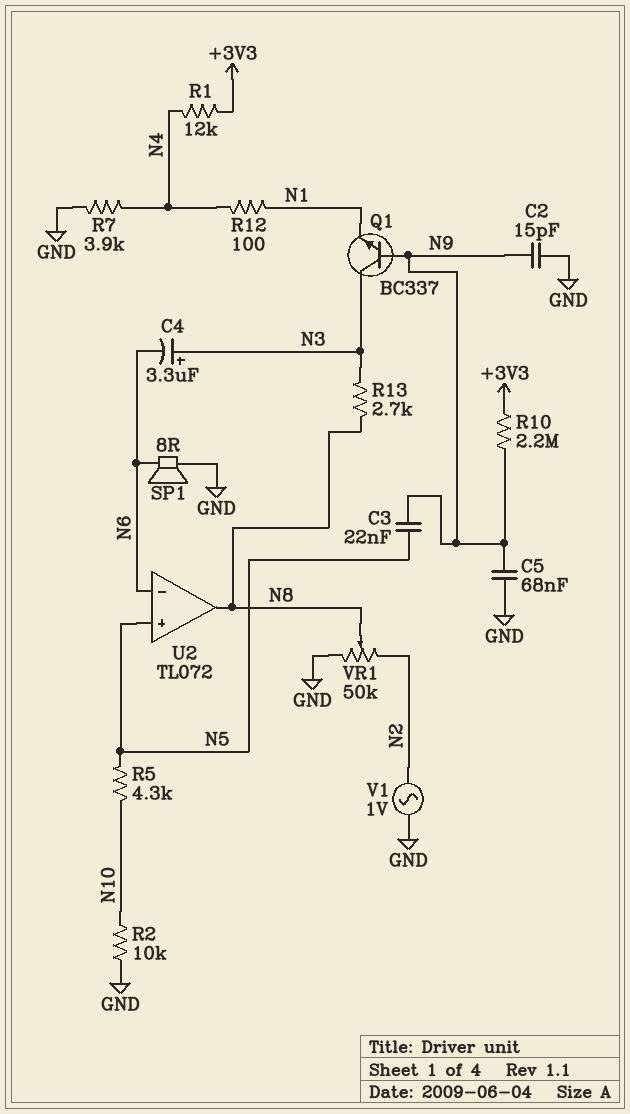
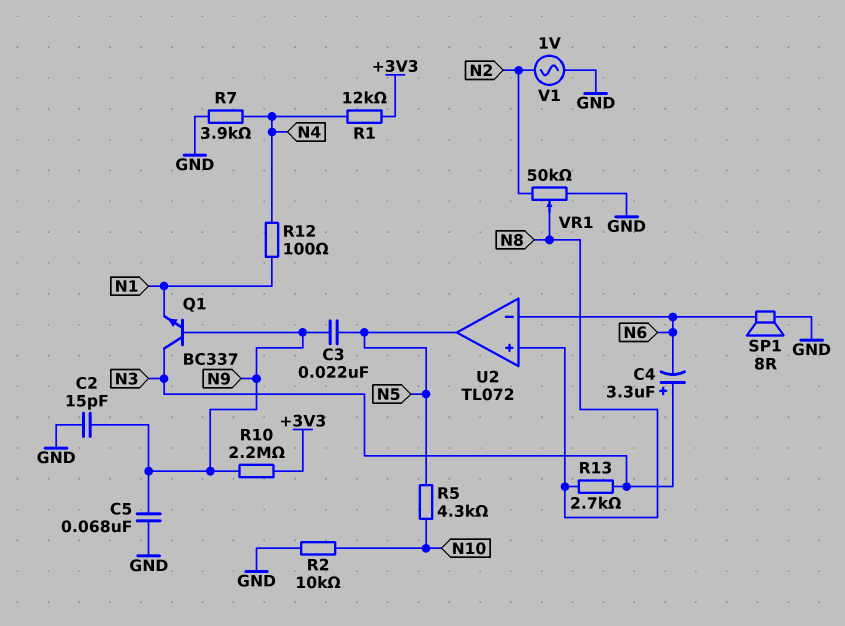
U2 pin in+: N5 -> N8
U2 pin out: N8 -> N5

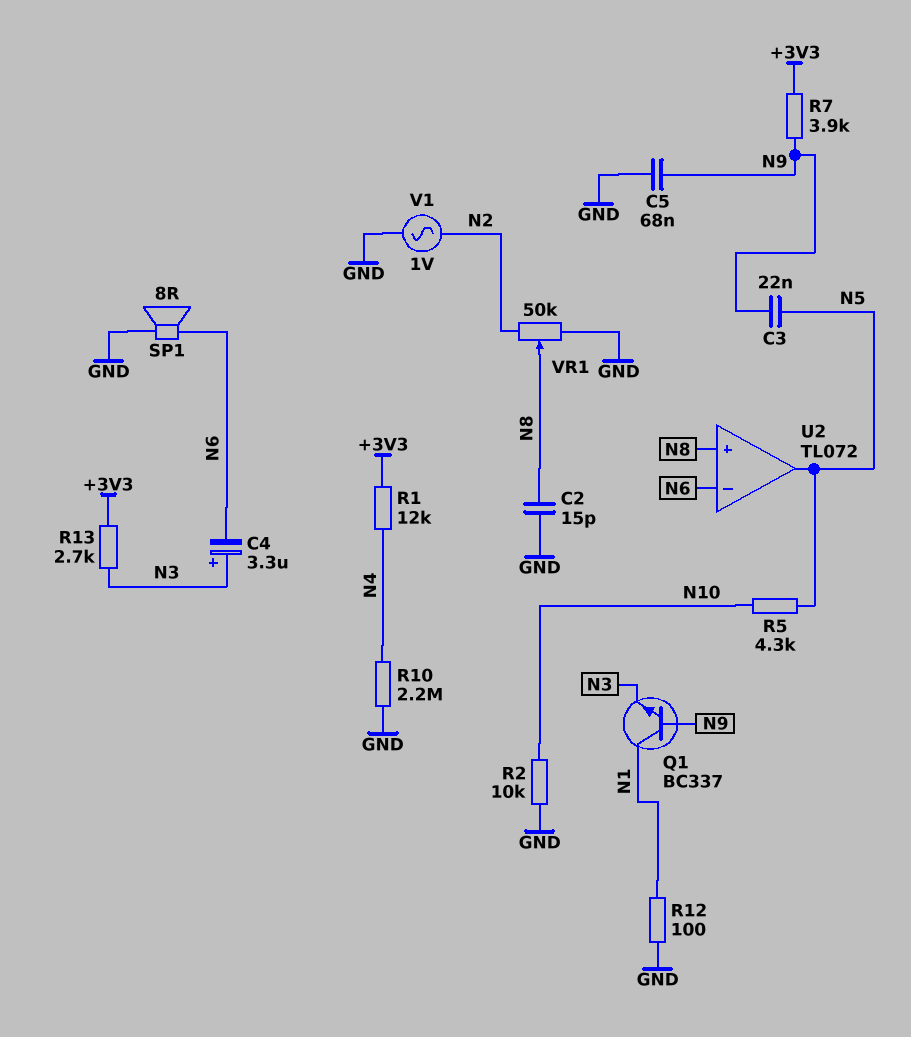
C2: 15pF (GND, N9) -> 15pF (GND, N8)
Q1: NPN BC337 (B N9, C N3, E N1) -> NPN BC337 (B N9, C N1, E N3)
R7: 3.9k (GND, N4) -> 3.9k (+3V3, N9)
R10: 2.2M (+3V3, N9) -> 2.2M (GND, N4)
R12: 100 (N1, N4) -> 100 (GND, N1)
R13: 2.7k (N3, N8) -> 2.7k (+3V3, N3)

